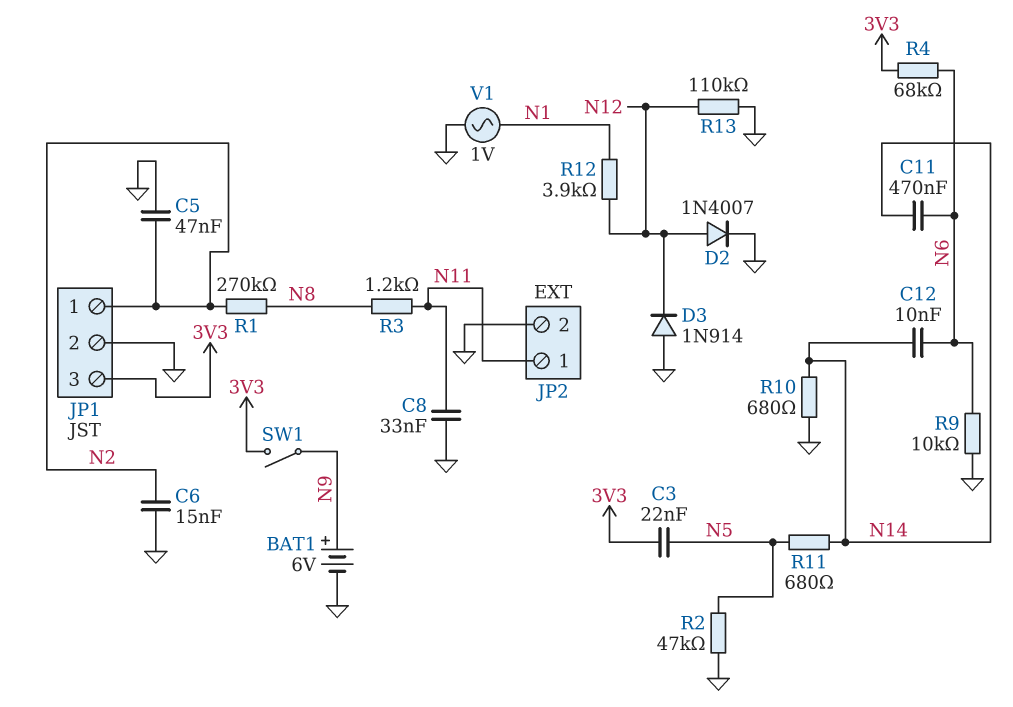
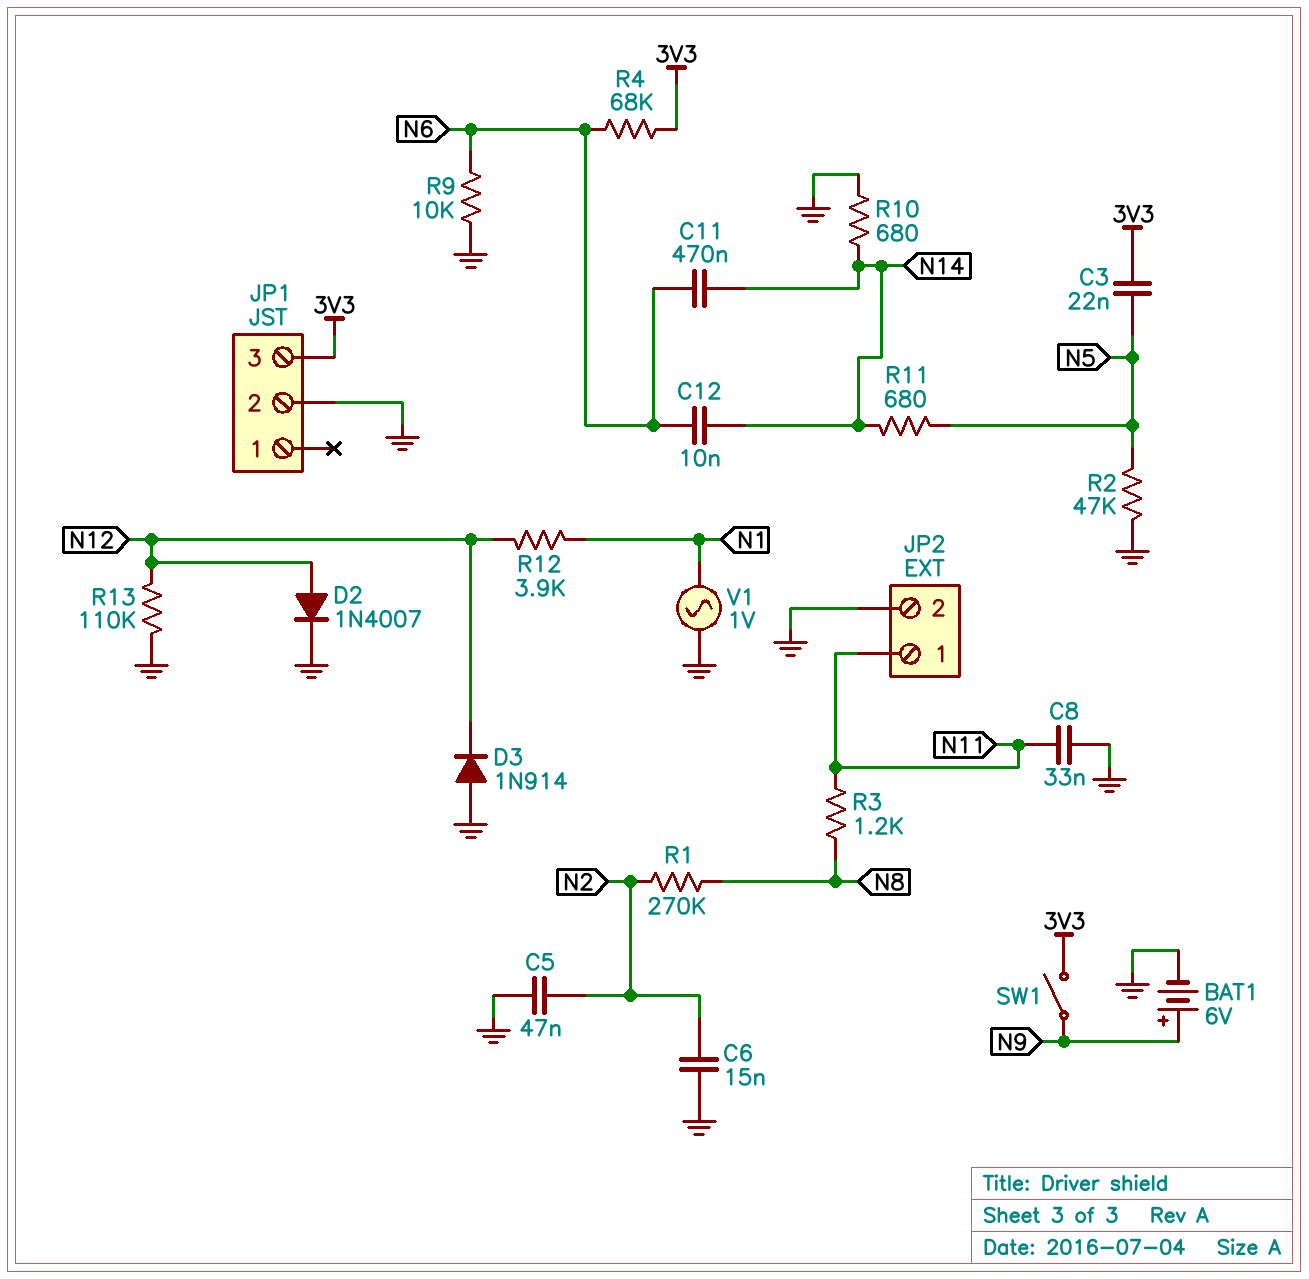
JP1 pin 1: N2 -> none

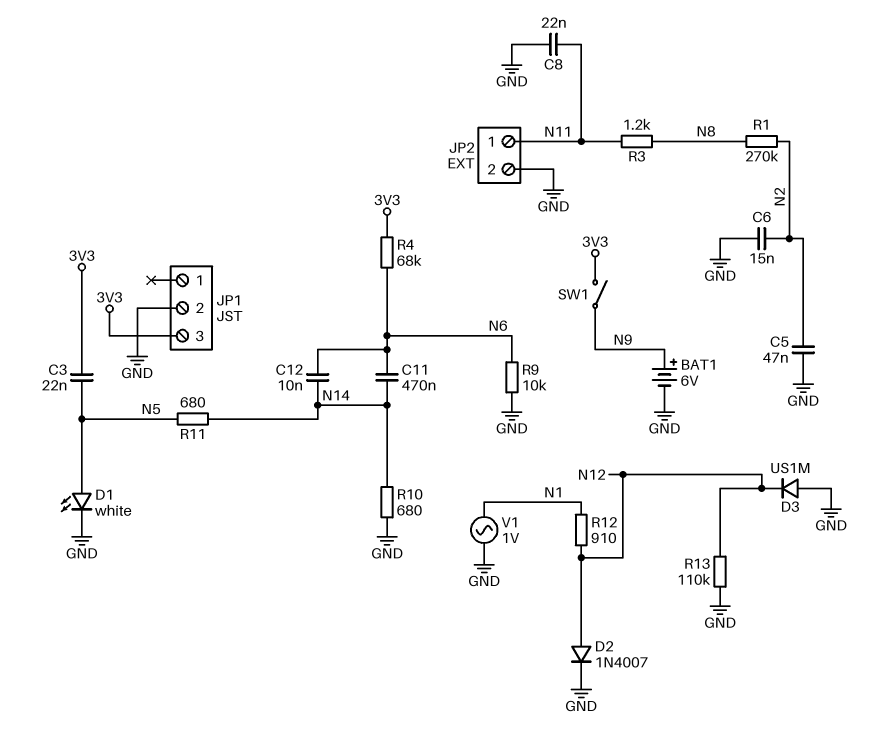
C8: 33nF (GND, N11) -> 22nF (GND, N11)
D1: none -> LED white (A N5, K GND)
D3: diode 1N914 (A GND, K N12) -> diode US1M (A GND, K N12)
R2: 47k (GND, N5) -> none
R12: 3.9k (N1, N12) -> 910 (N1, N12)

